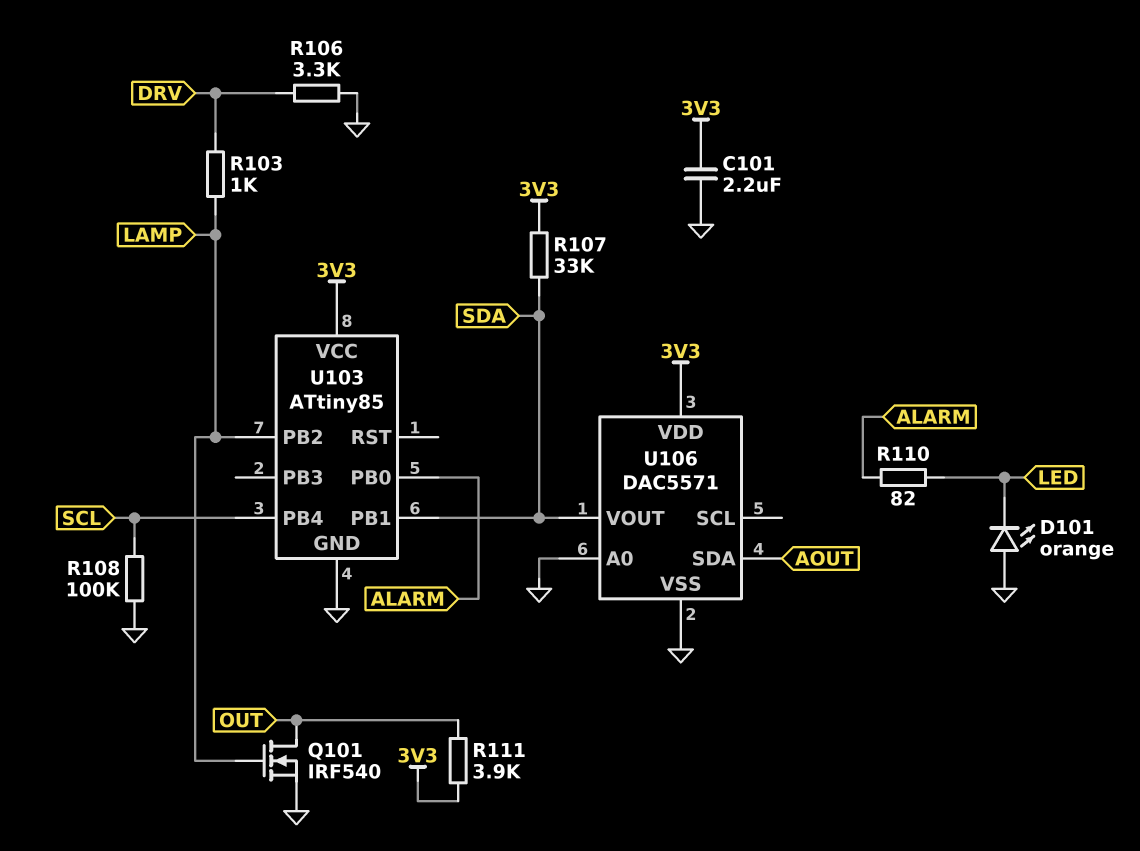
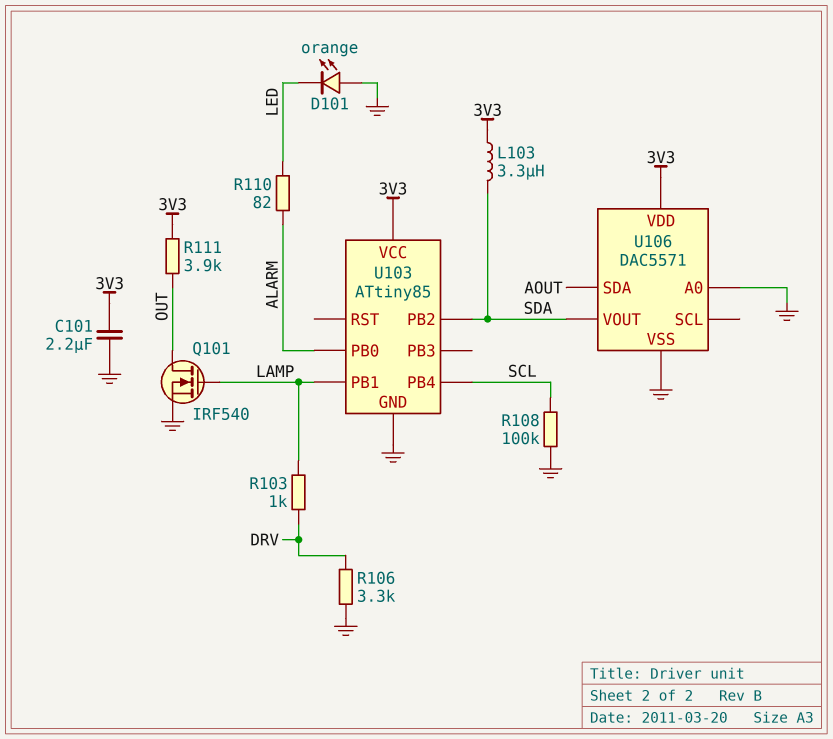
L103: none -> 3.3uH (3V3, SDA)
R107: 33k (3V3, SDA) -> none
U103 pin PB1: SDA -> LAMP
U103 pin PB2: LAMP -> SDA

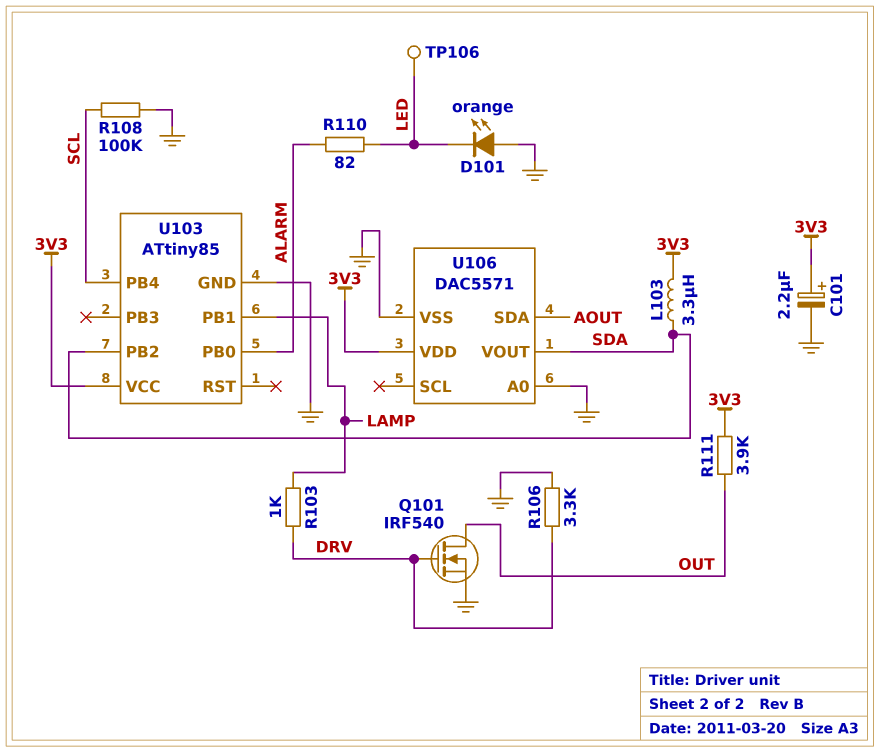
C101: 2.2uF (3V3, GND) -> 2.2uF (plus 3V3, minus GND)
Q101: NMOS IRF540 (G LAMP, D OUT, S GND) -> NMOS IRF540 (G DRV, D OUT, S GND)
TP106: none -> test point (LED)

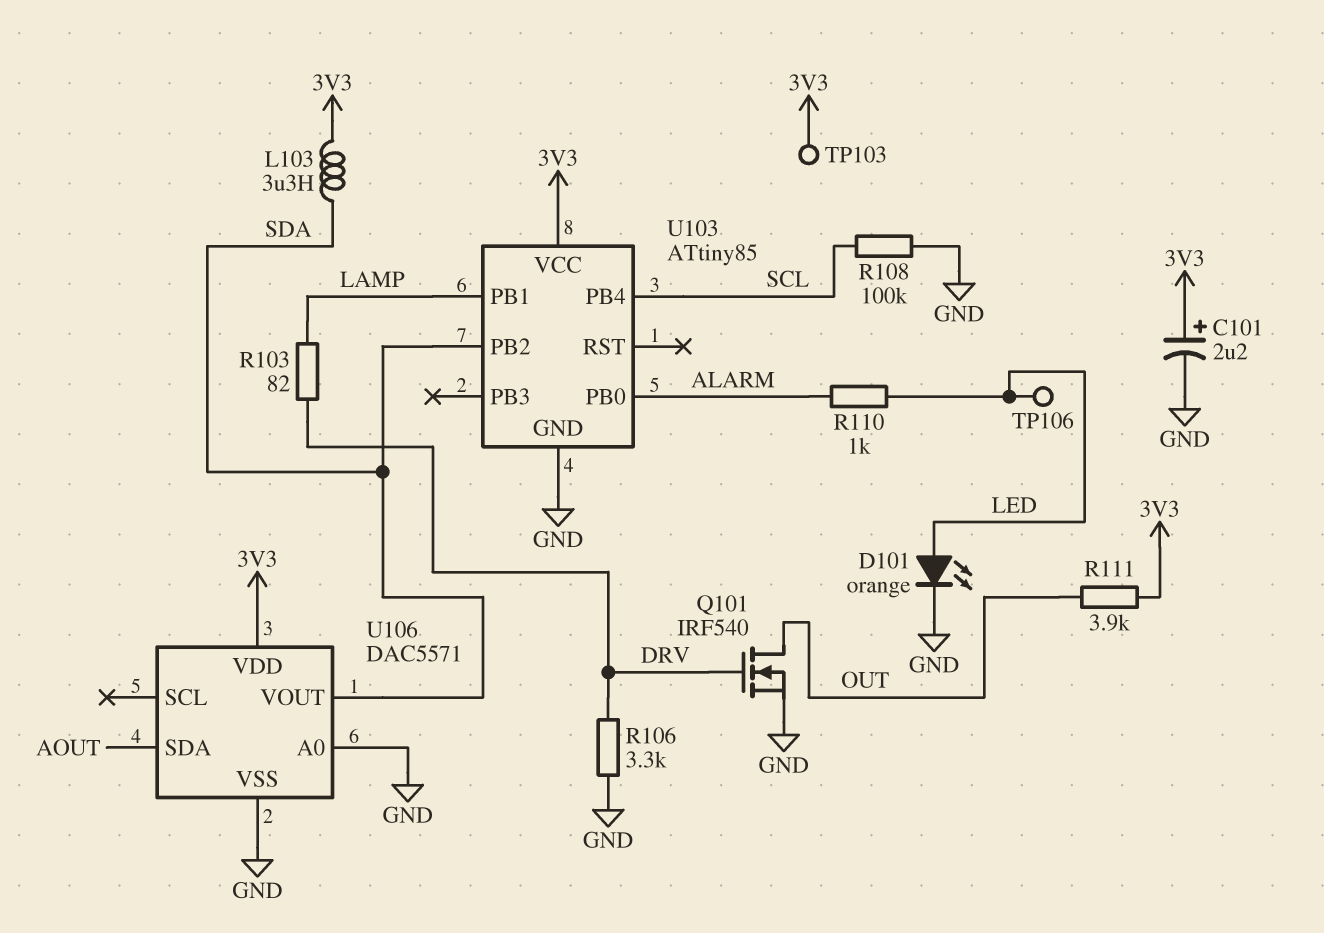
D101: LED orange (A GND, K LED) -> LED orange (A LED, K GND)
R103: 1k (DRV, LAMP) -> 82 (DRV, LAMP)
R110: 82 (ALARM, LED) -> 1k (ALARM, LED)
TP103: none -> test point (3V3)

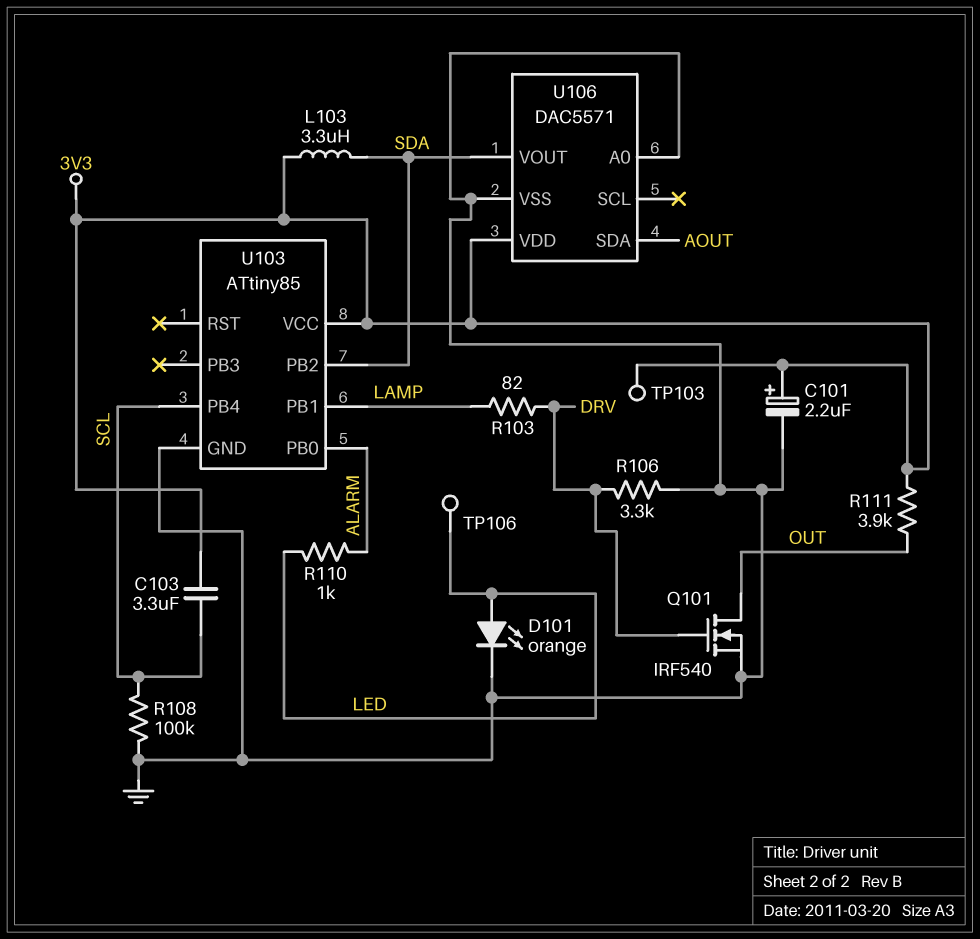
C103: none -> 3.3uF (3V3, SCL)

